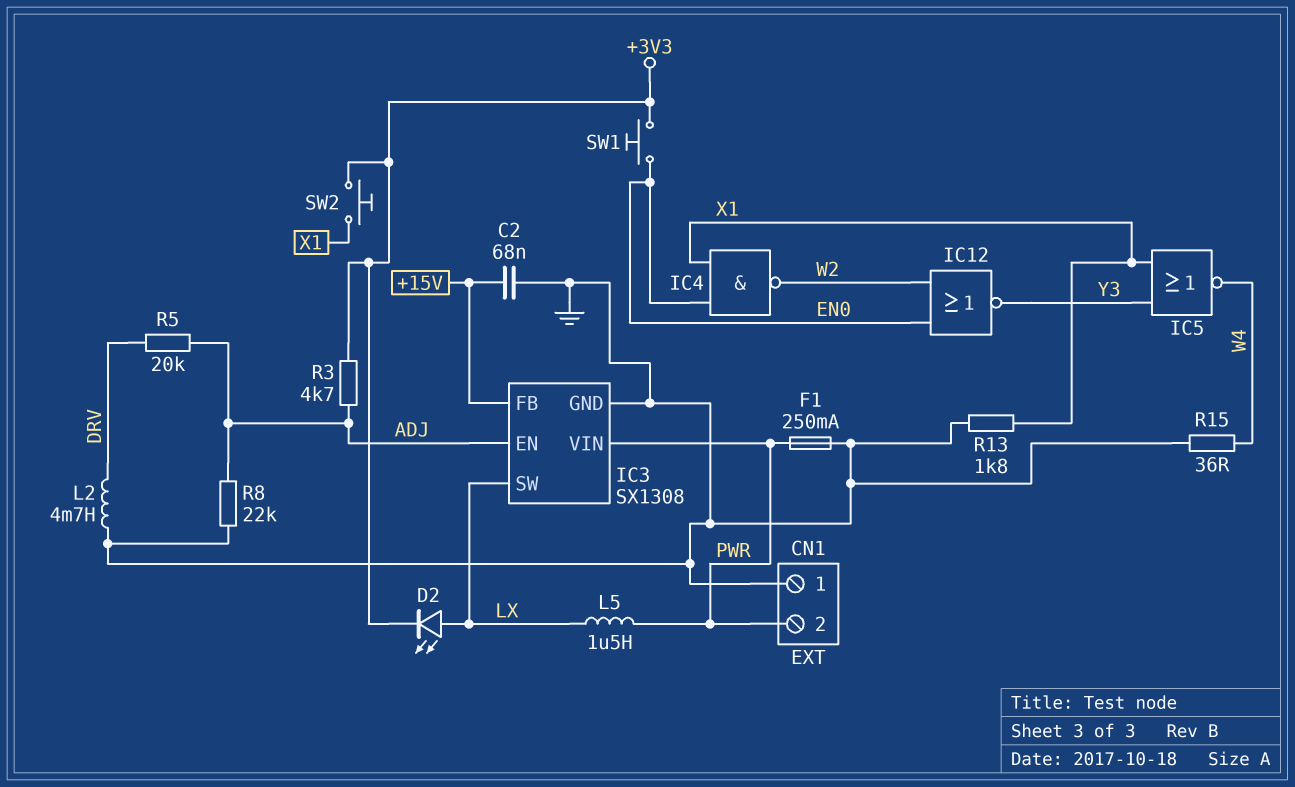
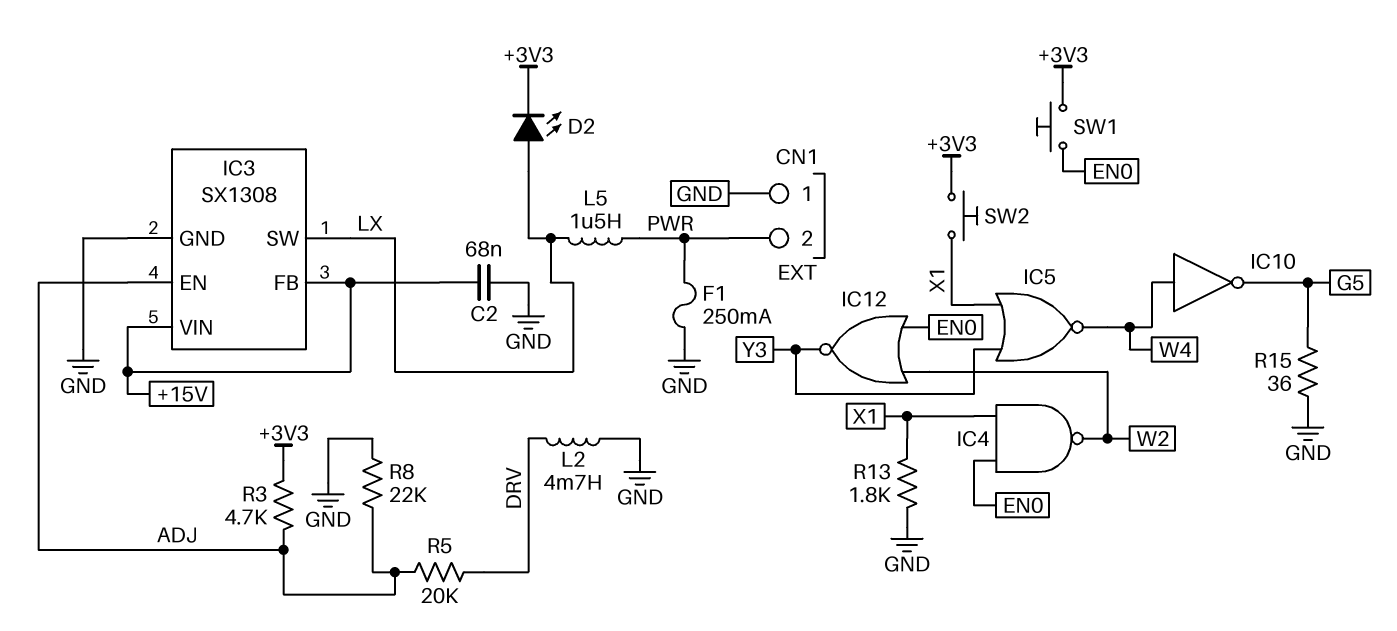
IC3 pin VIN: PWR -> +15V
IC10: none -> NOT (in W4, out G5)
R15: 36 (GND, W4) -> 36 (G5, GND)

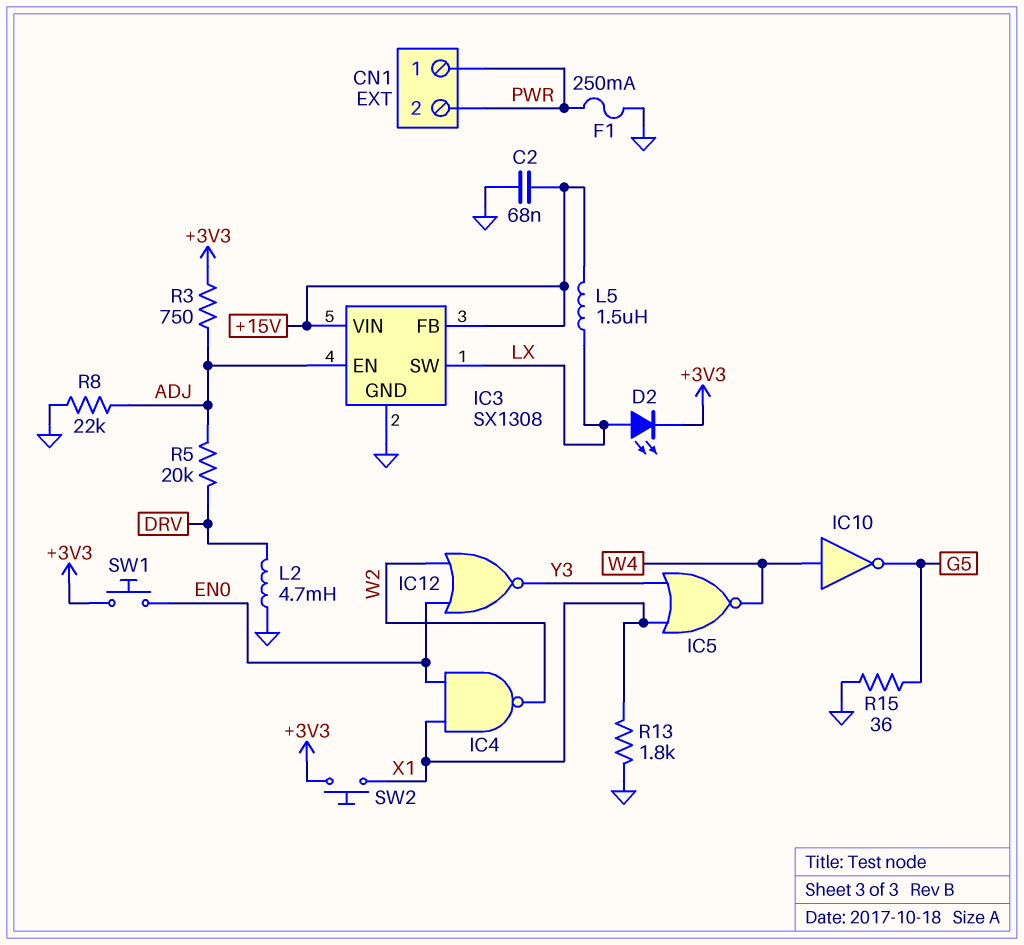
CN1 pin 1: GND -> PWR
L5: 1.5uH (LX, PWR) -> 1.5uH (+15V, LX)
R3: 4.7k (+3V3, ADJ) -> 750 (+3V3, ADJ)

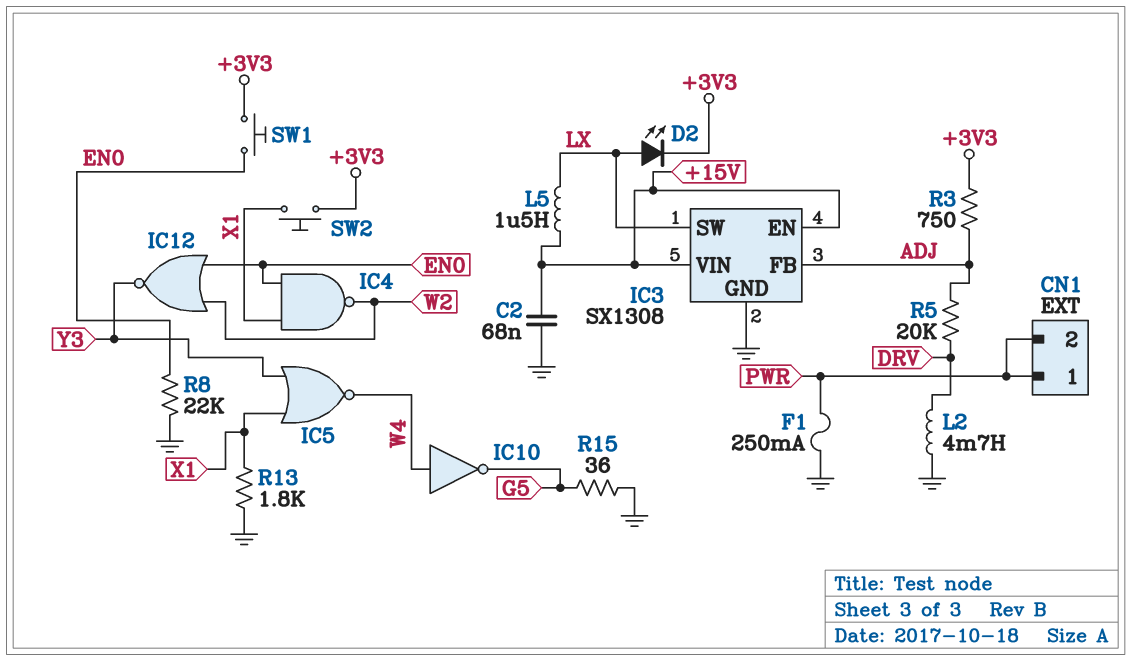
IC3 pin EN: ADJ -> +15V
IC3 pin FB: +15V -> ADJ
R8: 22k (ADJ, GND) -> 22k (EN0, GND)

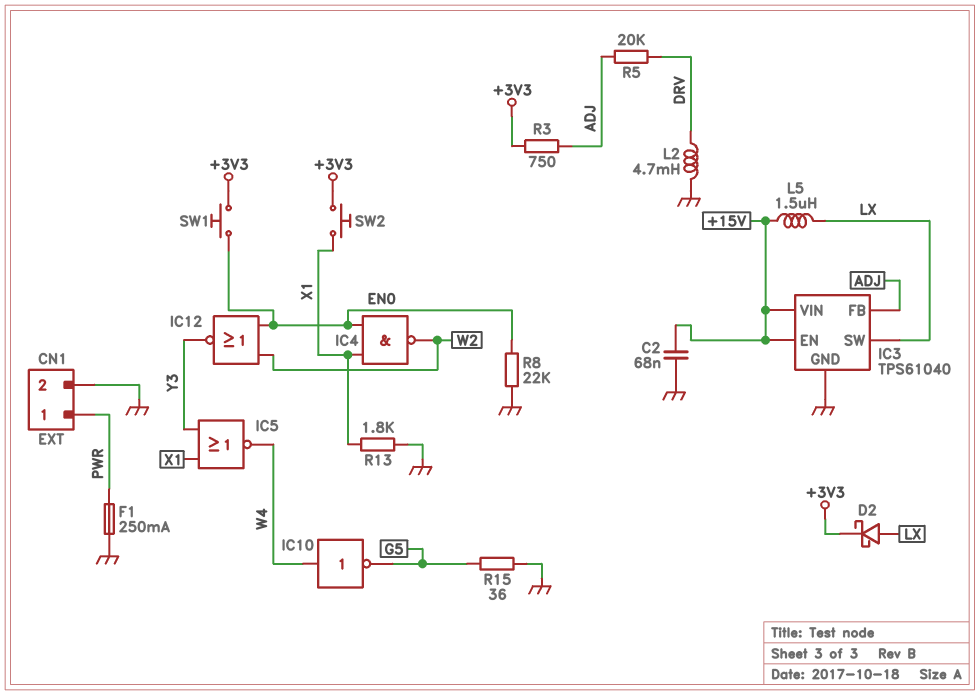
CN1 pin 2: PWR -> GND
D2: LED (A LX, K +3V3) -> schottky (A LX, K +3V3)
IC3: SX1308 -> TPS61040

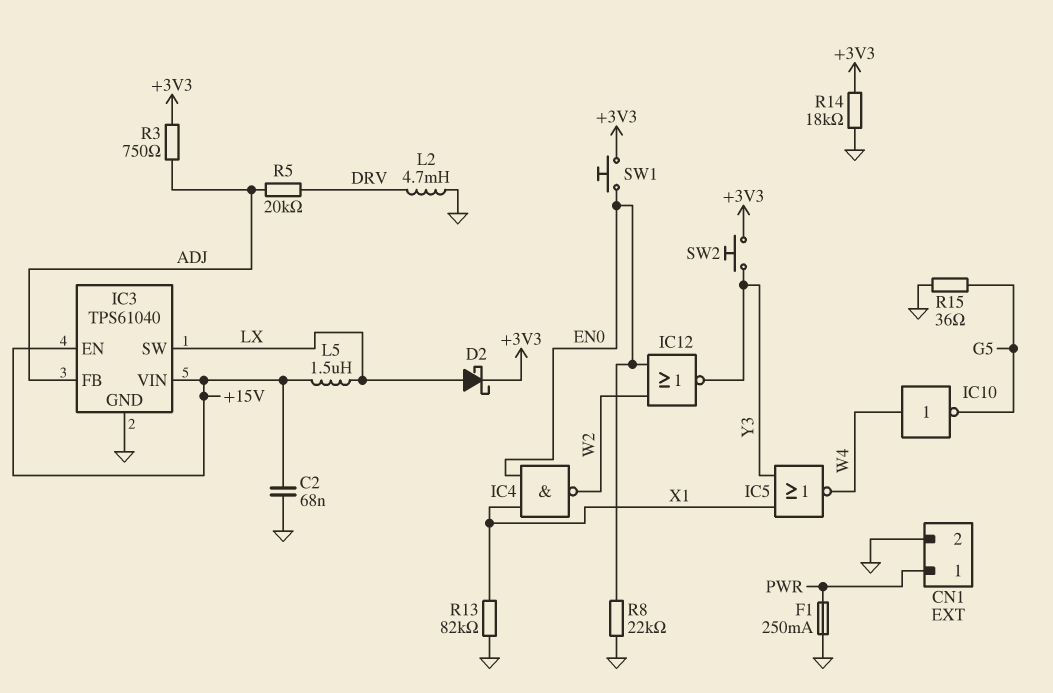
R13: 1.8k (GND, X1) -> 82k (GND, X1)
R14: none -> 18k (+3V3, GND)
SW2: button (+3V3, X1) -> button (+3V3, Y3)

